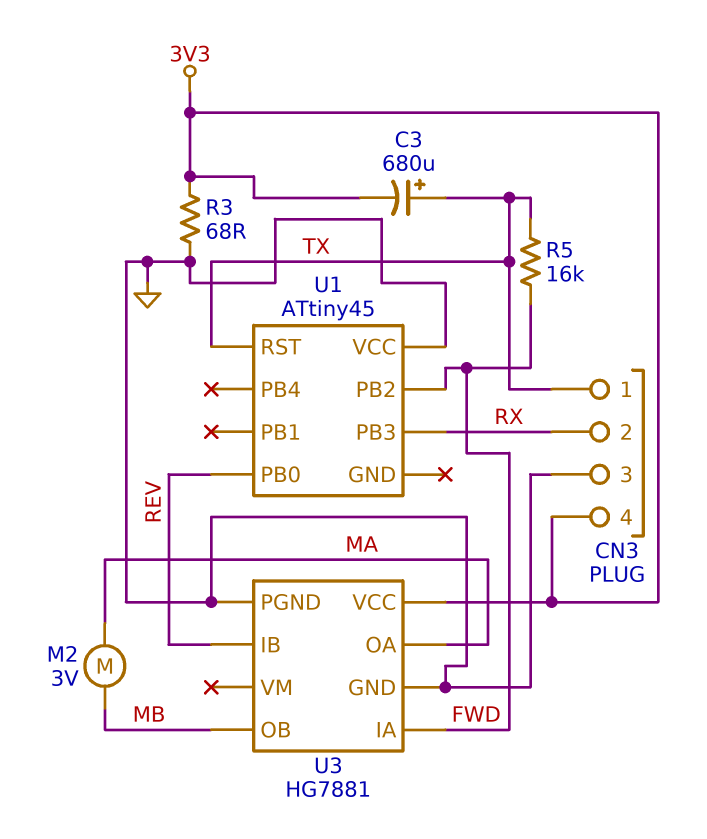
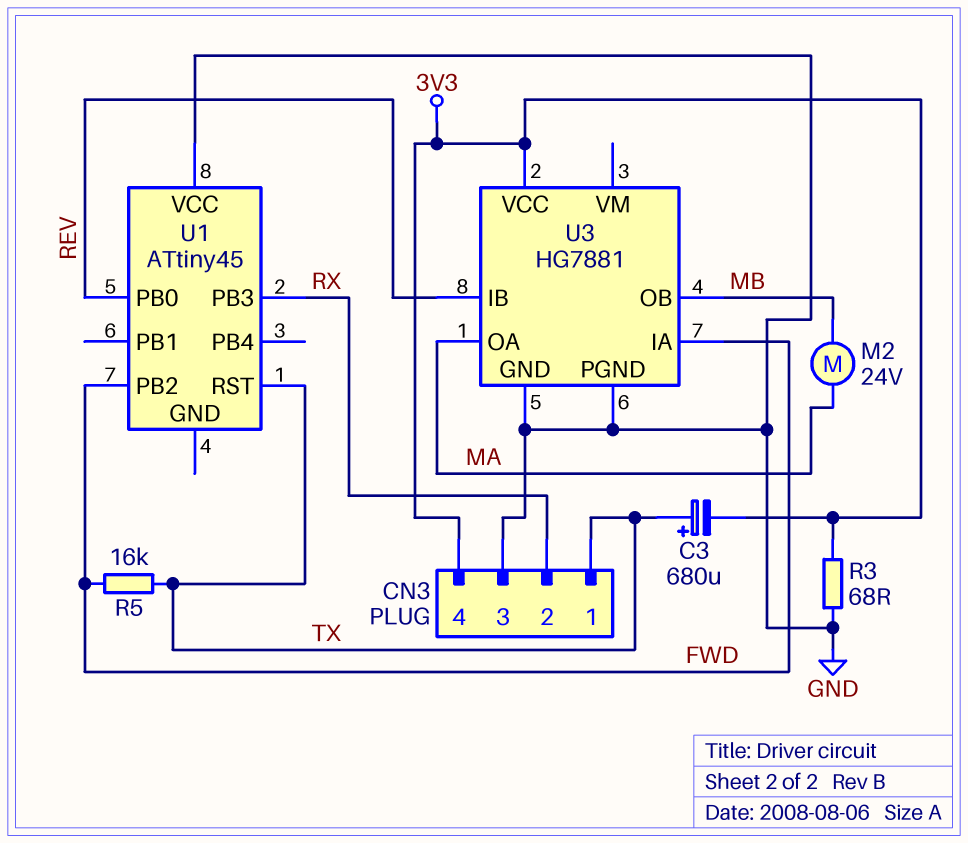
M2: motor 3V (MA, MB) -> motor 24V (MA, MB)

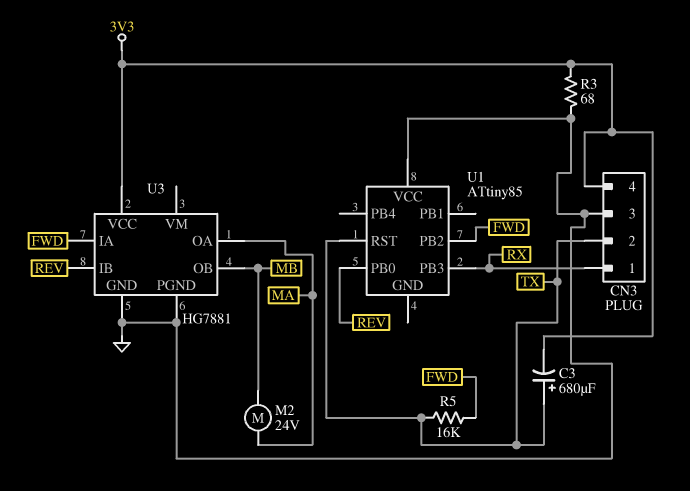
CN3 pin 1: TX -> RX
CN3 pin 2: RX -> TX
U1: ATtiny45 -> ATtiny85

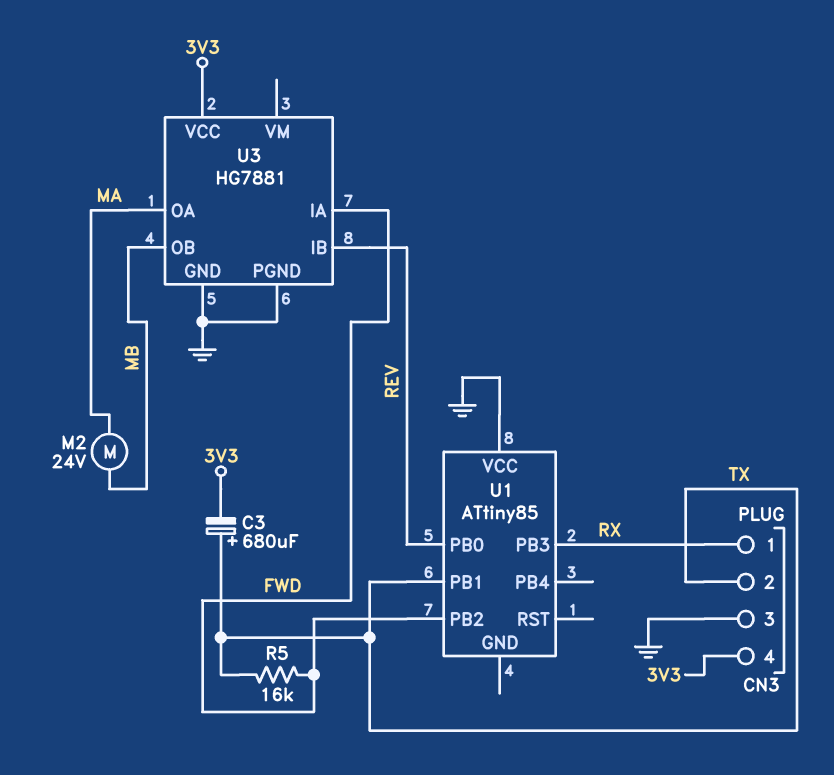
R3: 68 (3V3, GND) -> none
U1 pin PB1: none -> TX
U1 pin RST: TX -> none

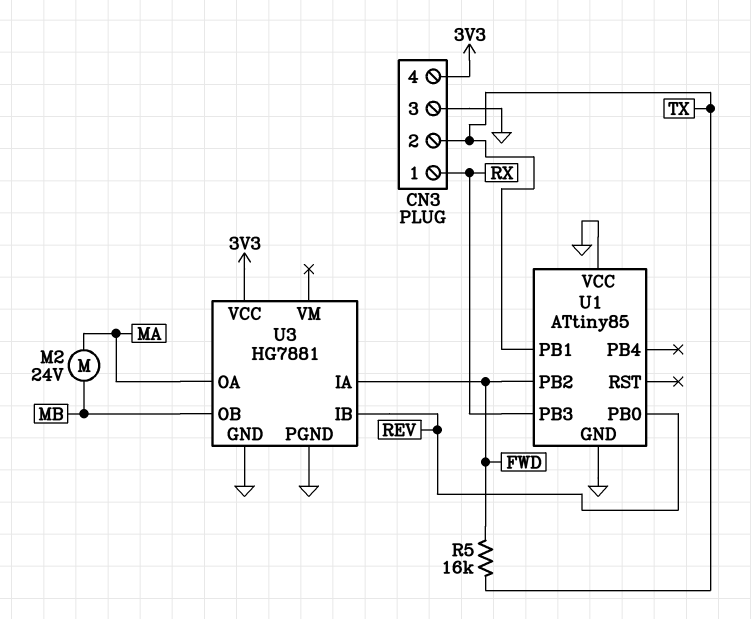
C3: 680uF (plus TX, minus 3V3) -> none
U1 pin GND: none -> GND

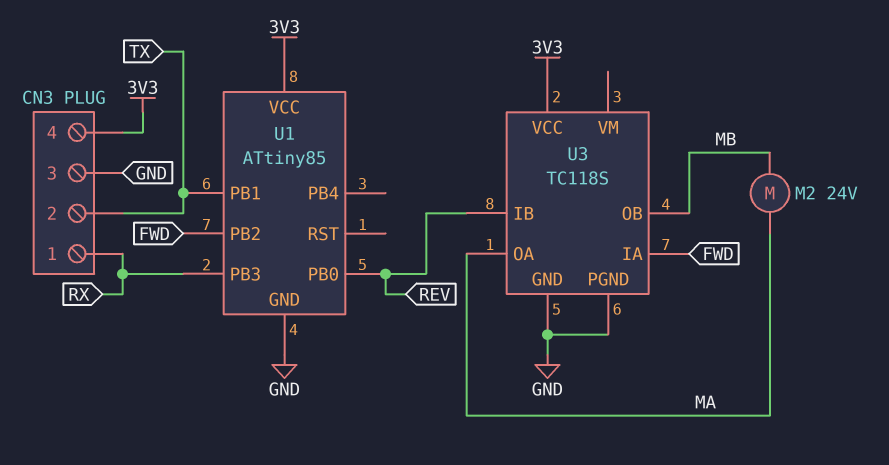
R5: 16k (FWD, TX) -> none
U1 pin VCC: GND -> 3V3
U3: HG7881 -> TC118S

